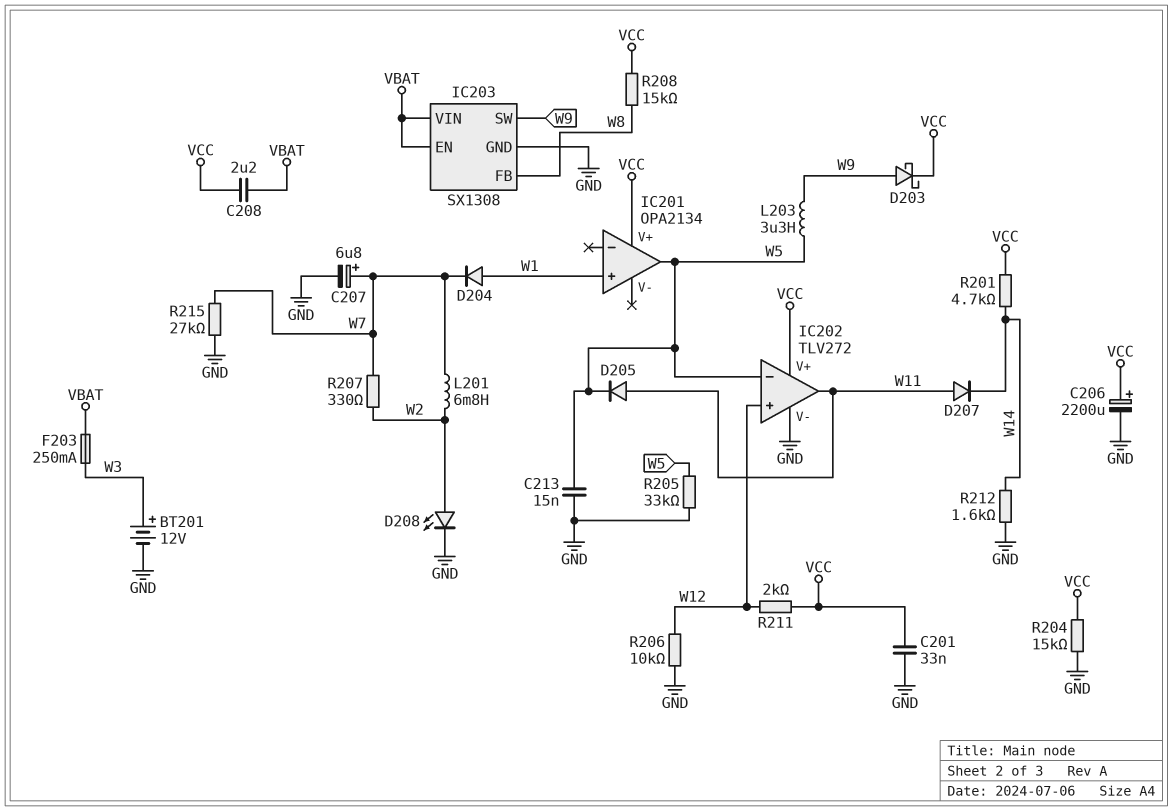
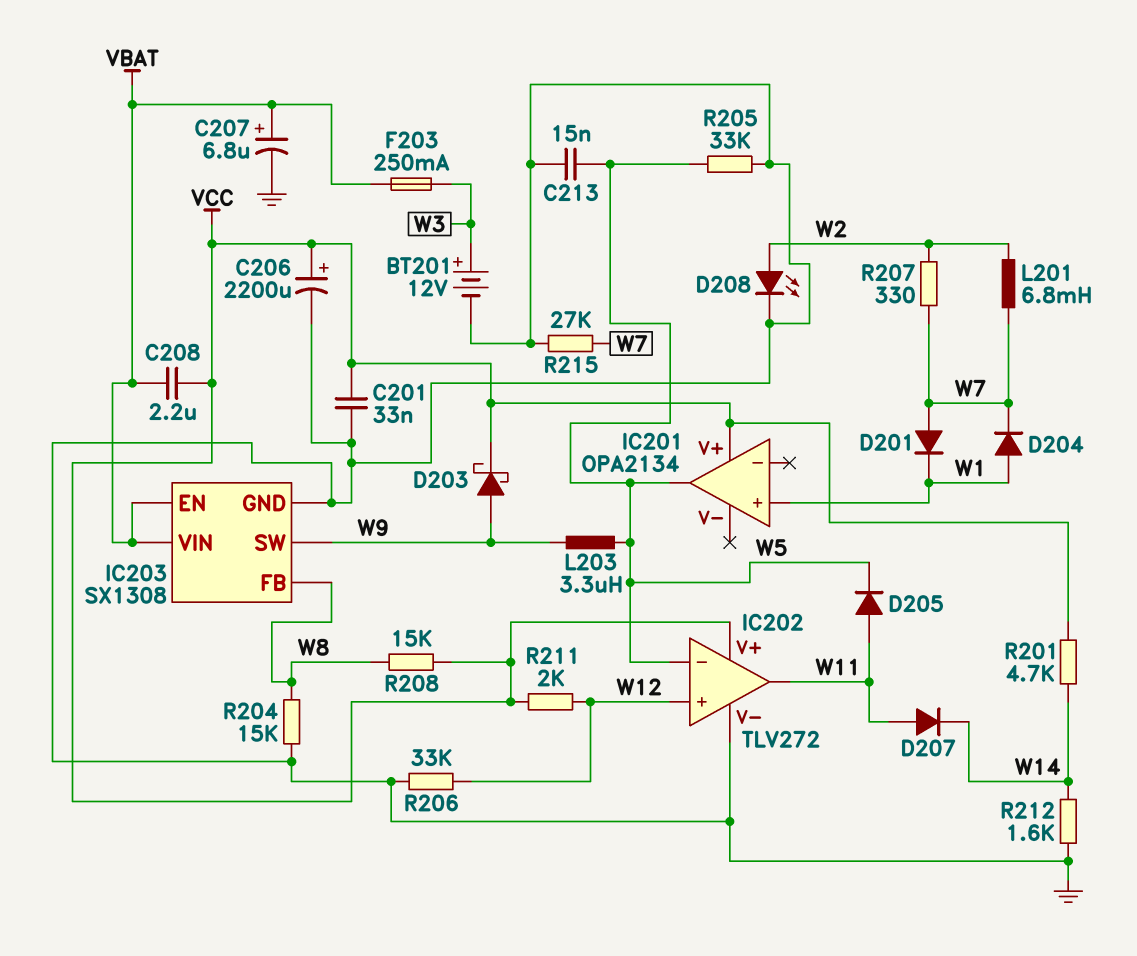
C207: 6.8uF (plus W7, minus GND) -> 6.8uF (plus VBAT, minus GND)
D201: none -> diode (A W7, K W1)
R204: 15k (GND, VCC) -> 15k (GND, W8)
R206: 10k (GND, W12) -> 33k (GND, W12)

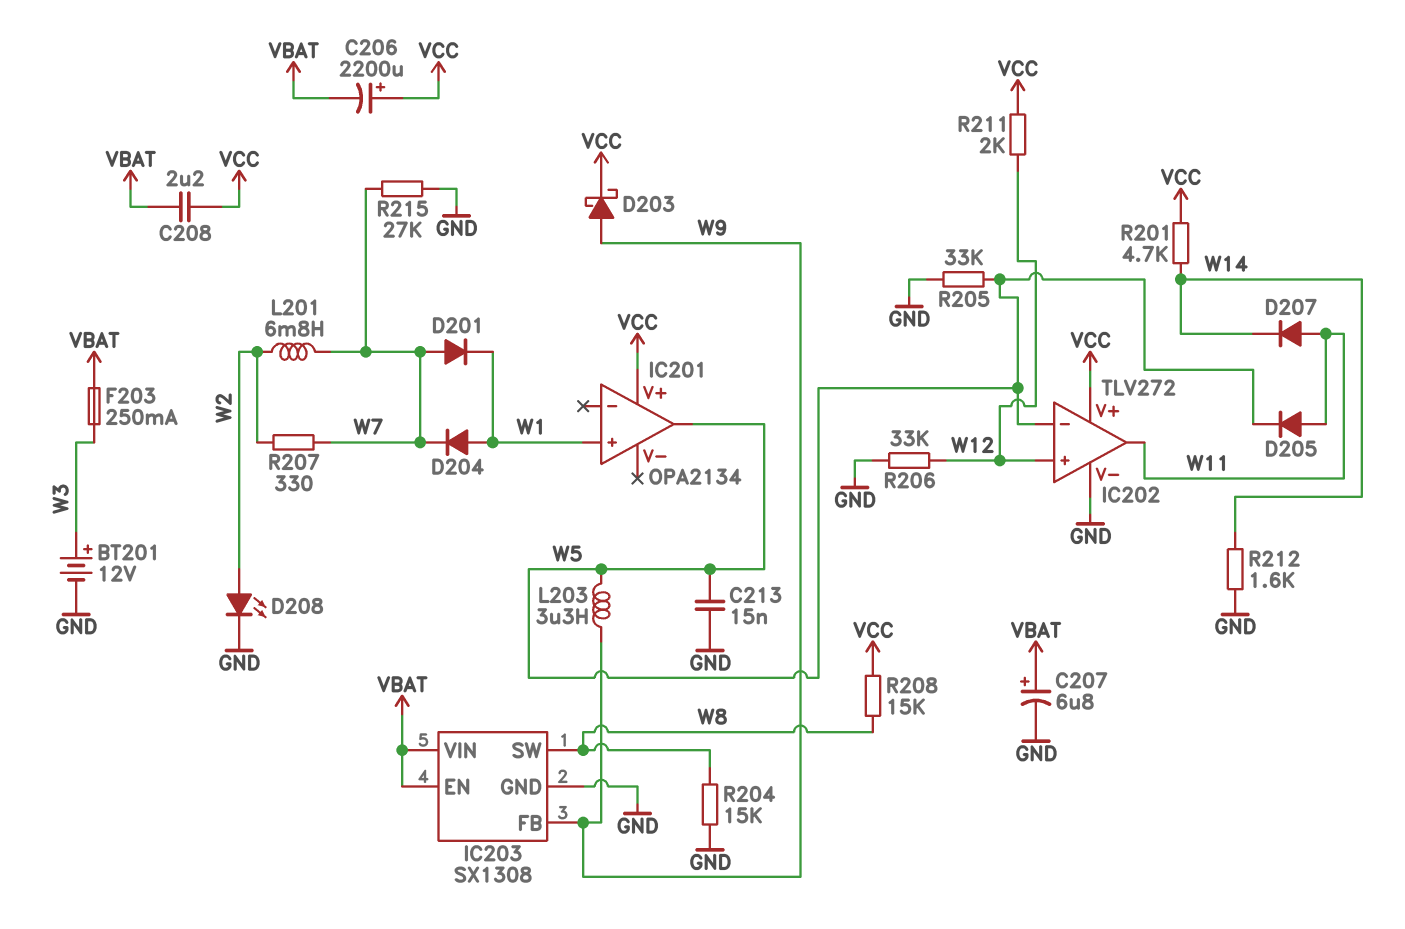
C201: 33nF (GND, VCC) -> none
C206: 2200uF (plus VCC, minus GND) -> 2200uF (plus VCC, minus VBAT)
IC203 pin FB: W8 -> W9
IC203 pin SW: W9 -> W8

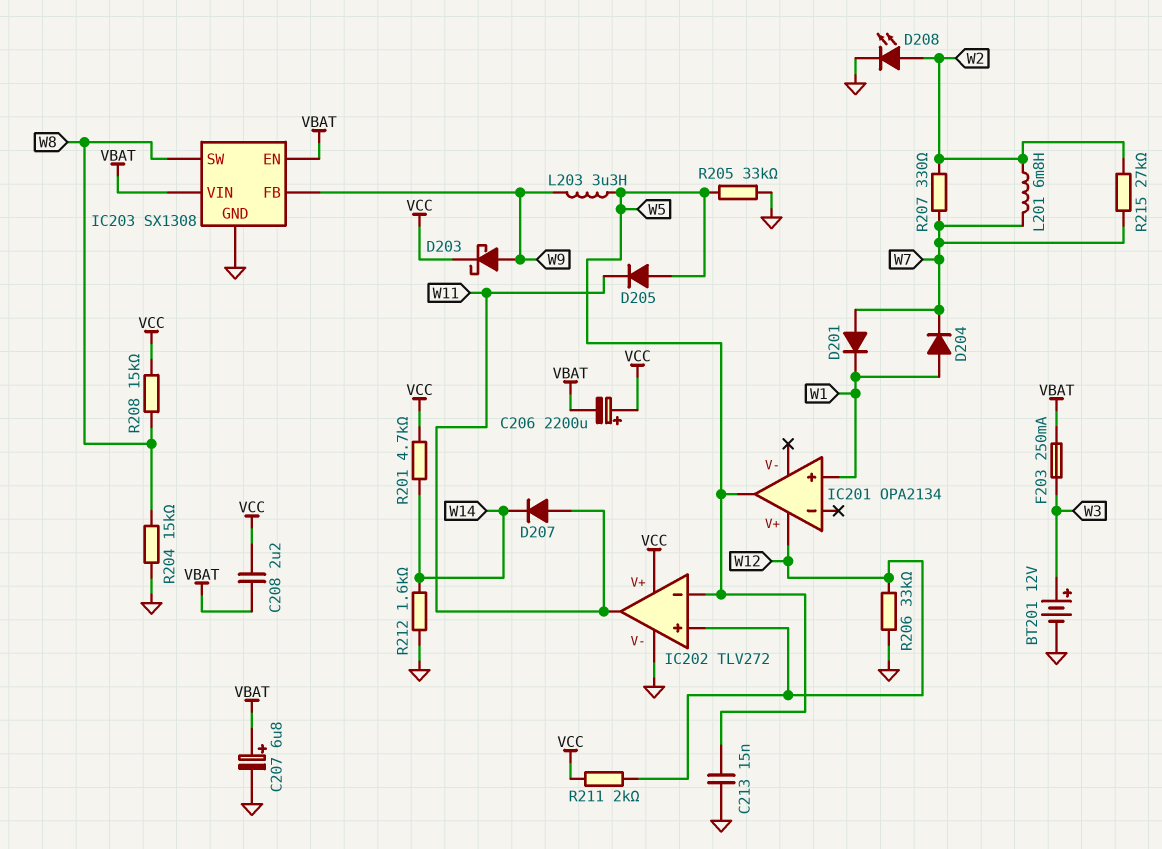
D205: diode (A W11, K W5) -> diode (A W5, K W11)
IC201 pin V+: VCC -> W12
R215: 27k (GND, W7) -> 27k (W2, W7)

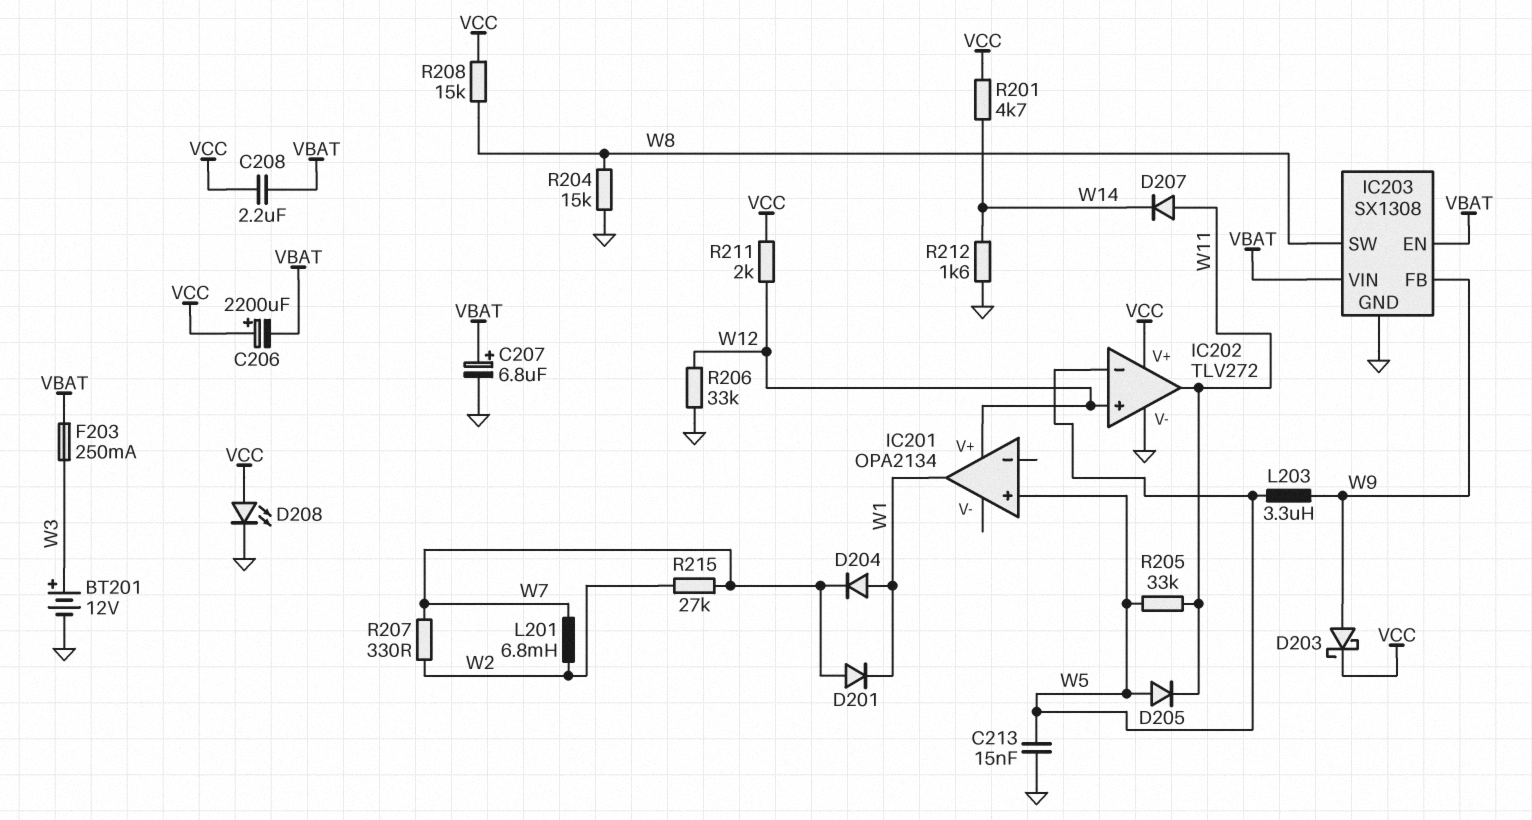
D208: LED (A W2, K GND) -> LED (A VCC, K GND)
IC201 pin in+: W1 -> W5
IC201 pin out: W5 -> W1
R205: 33k (GND, W5) -> 33k (W5, W11)

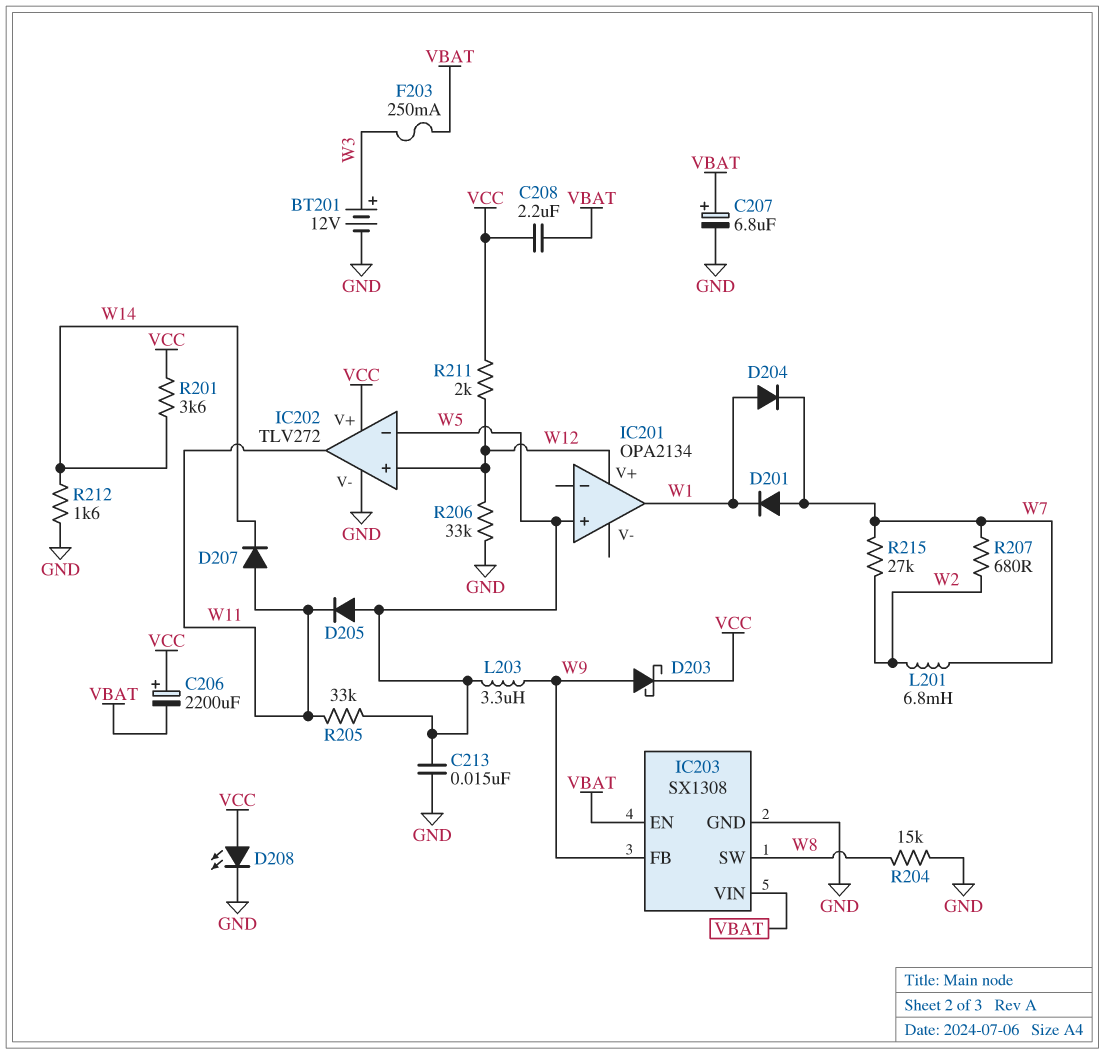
R201: 4.7k (VCC, W14) -> 3.6k (VCC, W14)
R207: 330 (W2, W7) -> 680 (W2, W7)
R208: 15k (VCC, W8) -> none

